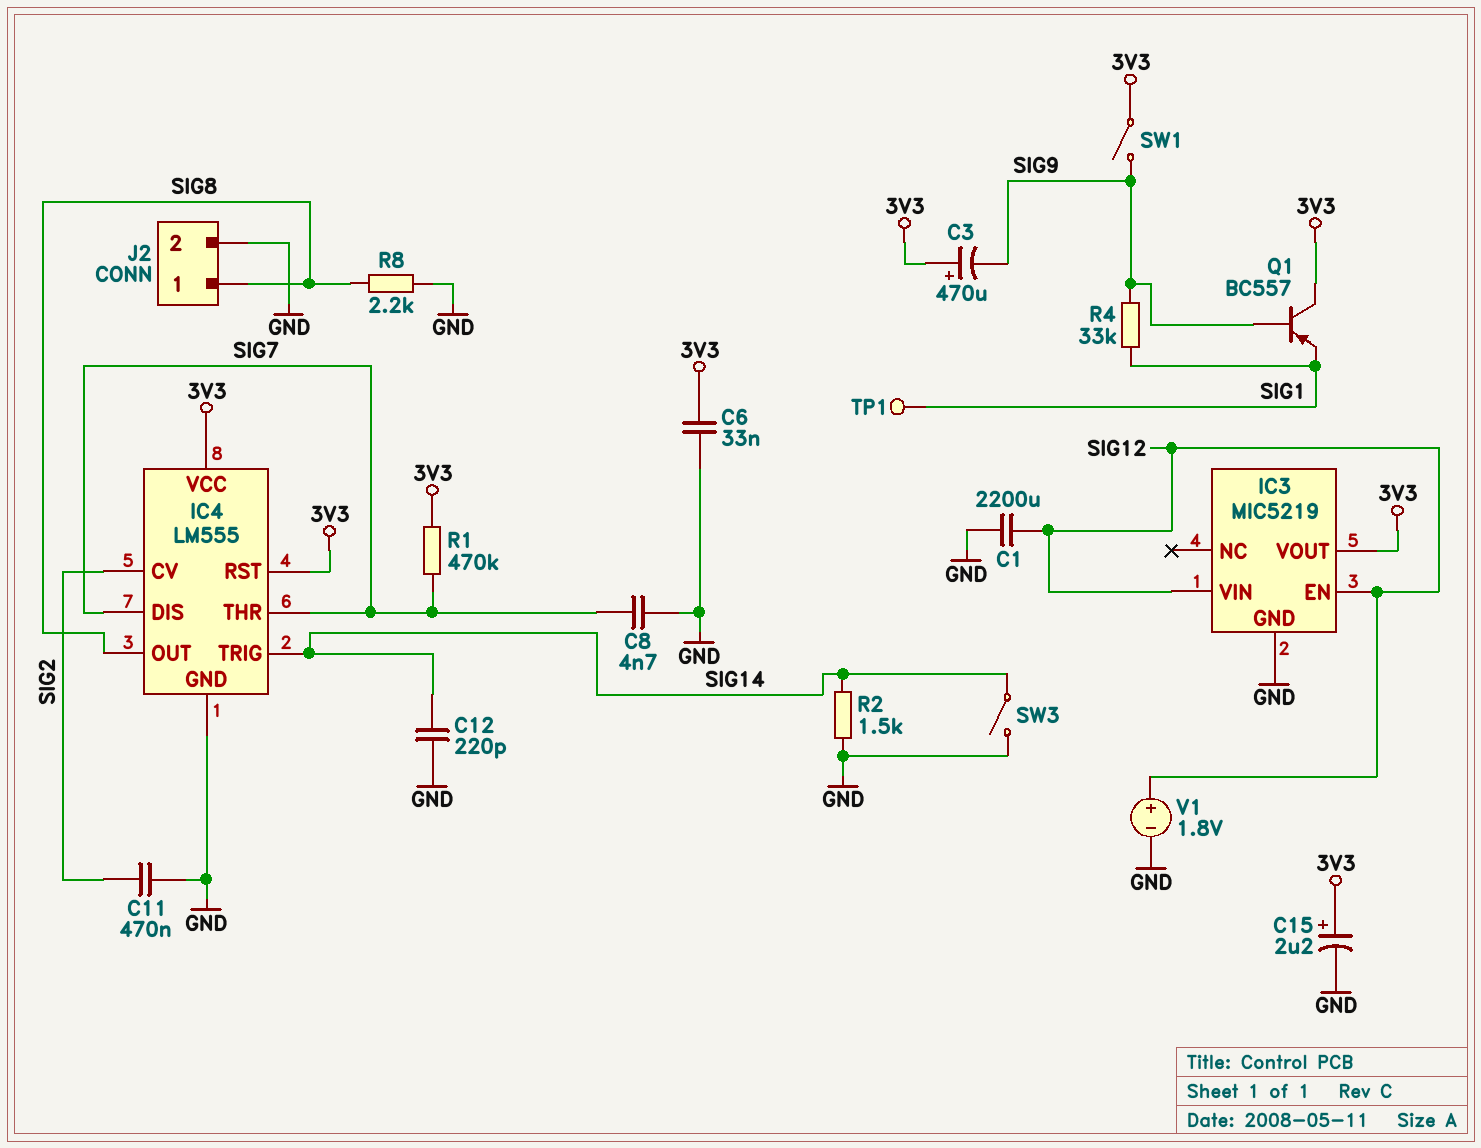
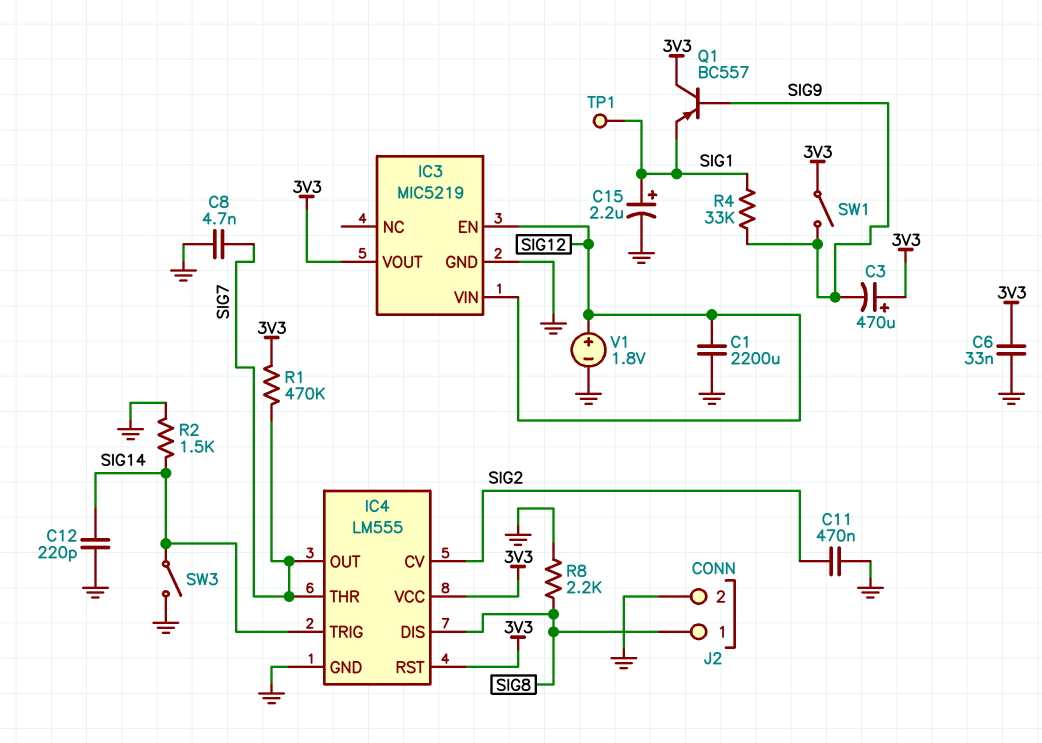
C15: 2.2uF (plus 3V3, minus GND) -> 2.2uF (plus SIG1, minus GND)
IC4 pin DIS: SIG7 -> SIG8
IC4 pin OUT: SIG8 -> SIG7

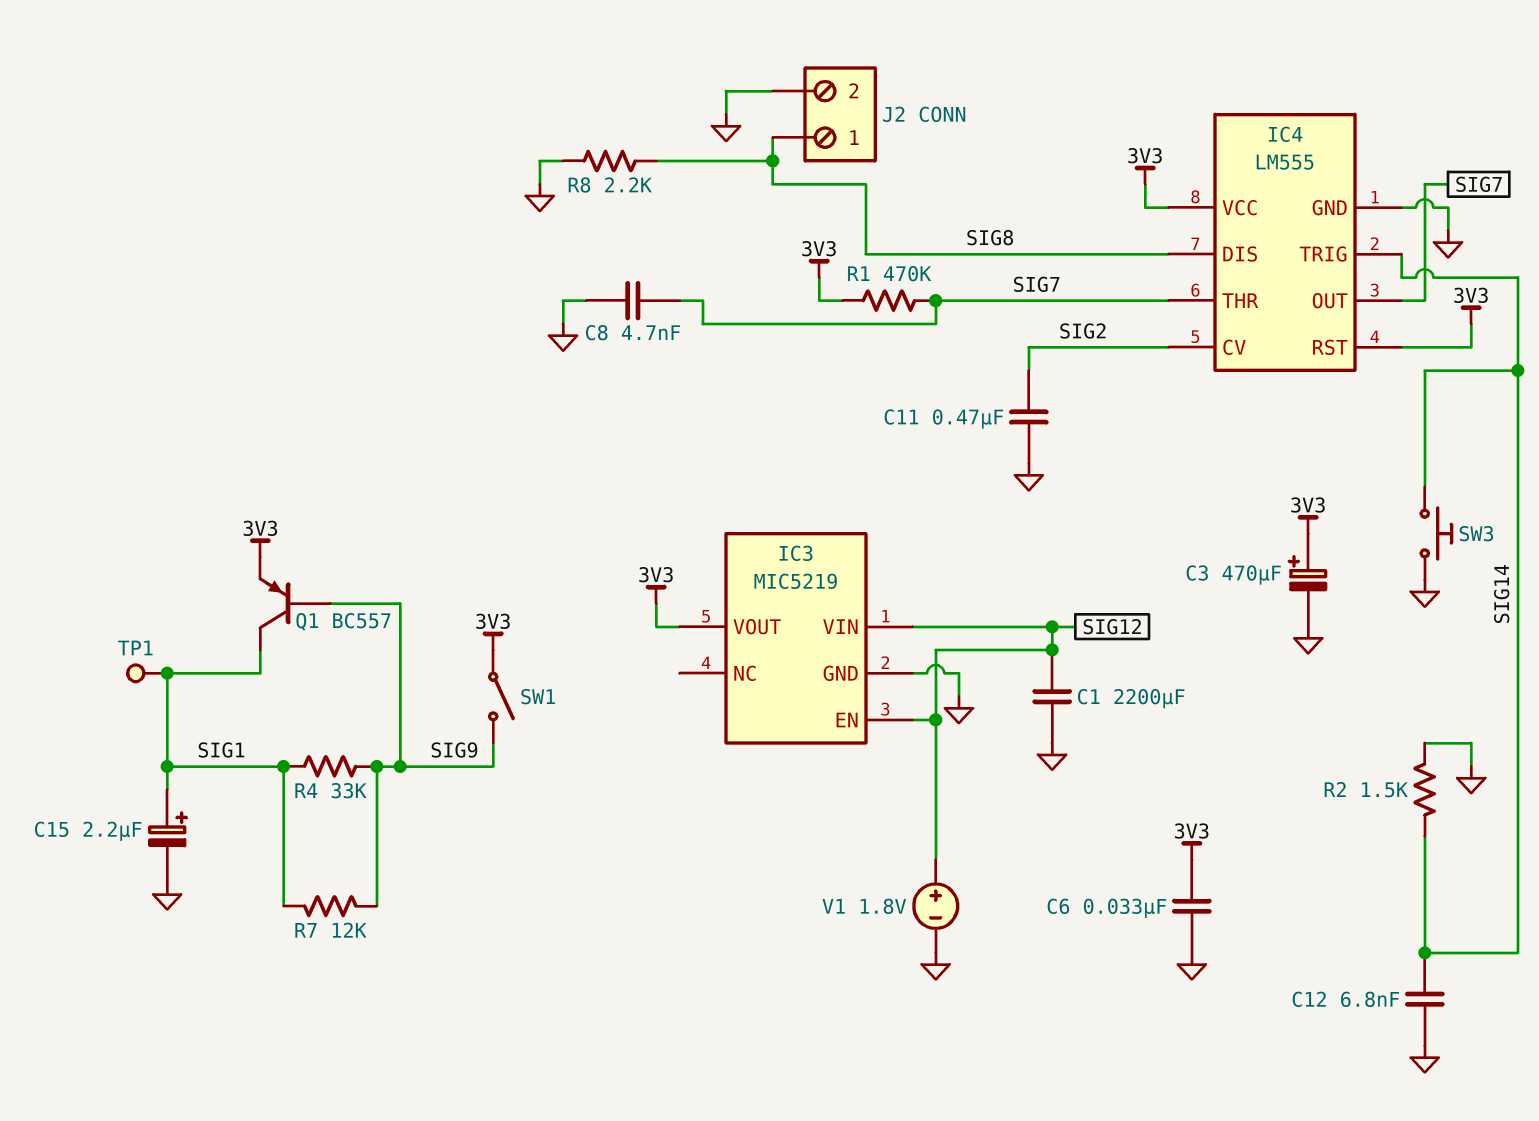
C3: 470uF (plus 3V3, minus SIG9) -> 470uF (plus 3V3, minus GND)
C12: 220pF (GND, SIG14) -> 6.8nF (GND, SIG14)
Q1: PNP BC557 (B SIG9, C 3V3, E SIG1) -> PNP BC557 (B SIG9, C SIG1, E 3V3)
R7: none -> 12k (SIG1, SIG9)
SW3: switch (GND, SIG14) -> button (GND, SIG14)

